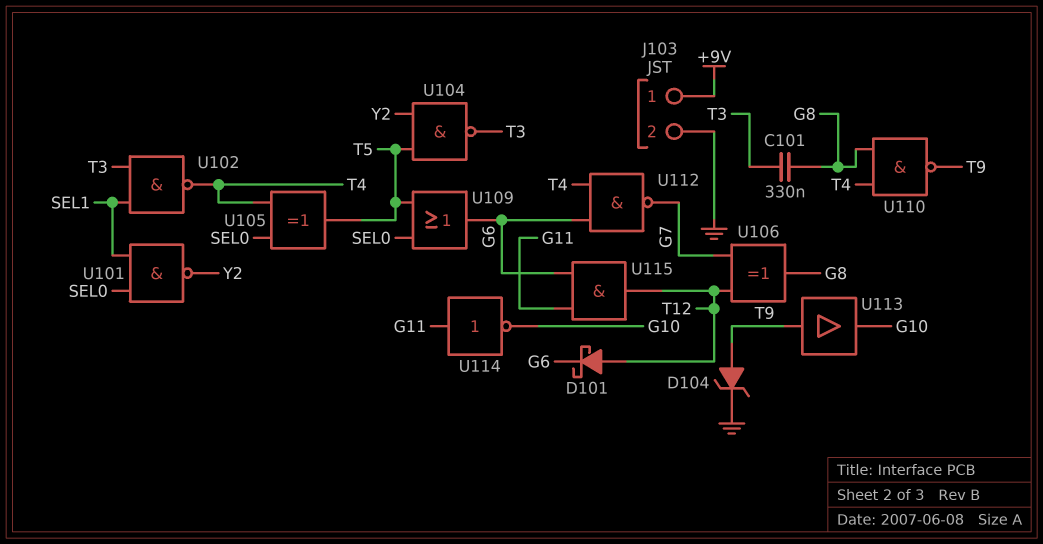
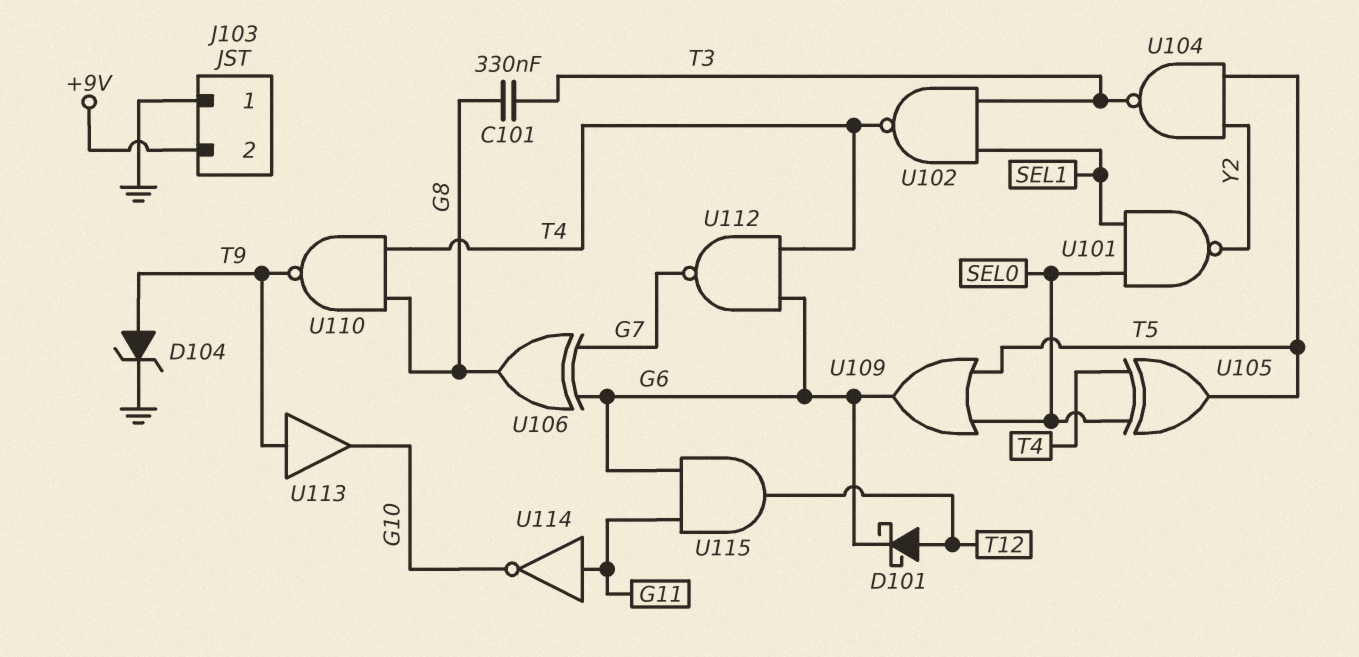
J103 pin 1: +9V -> GND
J103 pin 2: GND -> +9V
U106: XOR (in G7, in T12, out G8) -> XOR (in G6, in G7, out G8)

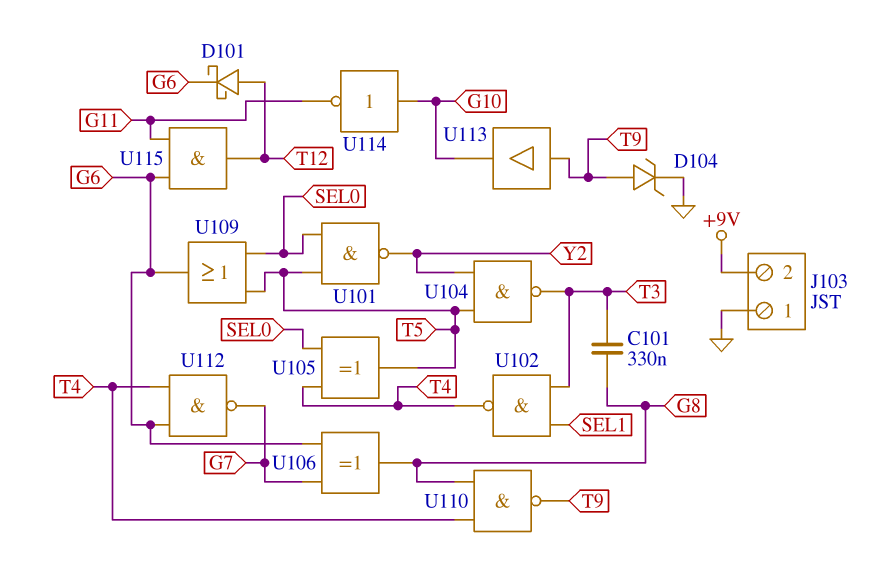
U101: NAND (in SEL0, in SEL1, out Y2) -> NAND (in SEL0, in T5, out Y2)
U114: NOT (in G11, out G10) -> NOT (in G10, out G11)

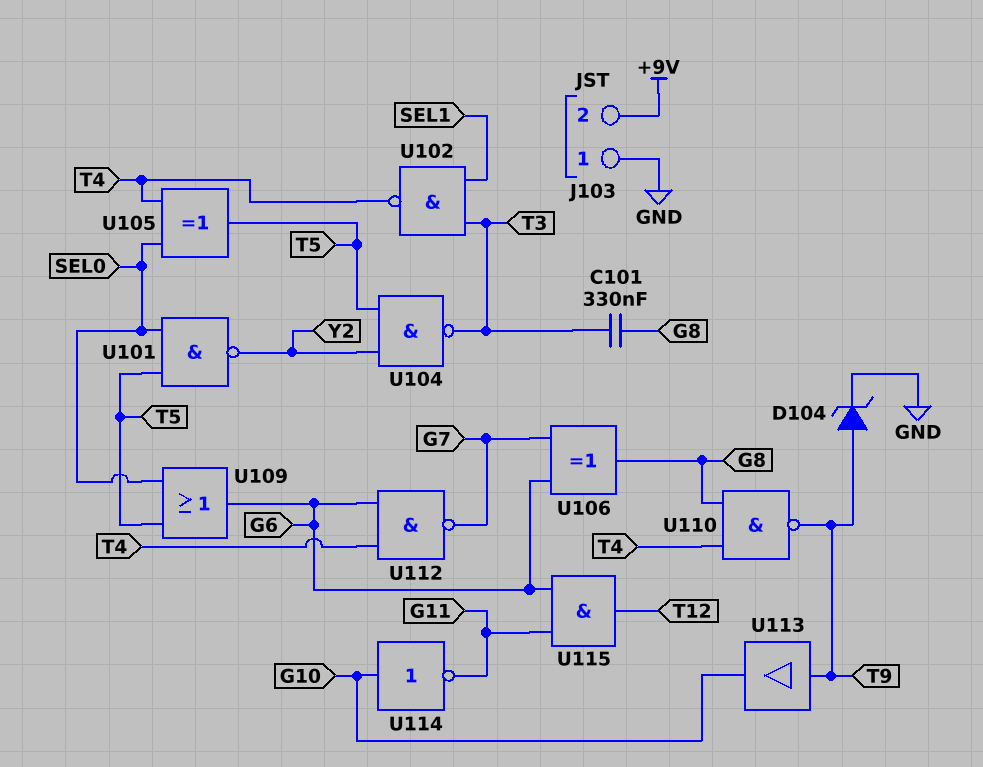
D101: schottky (A T12, K G6) -> none

